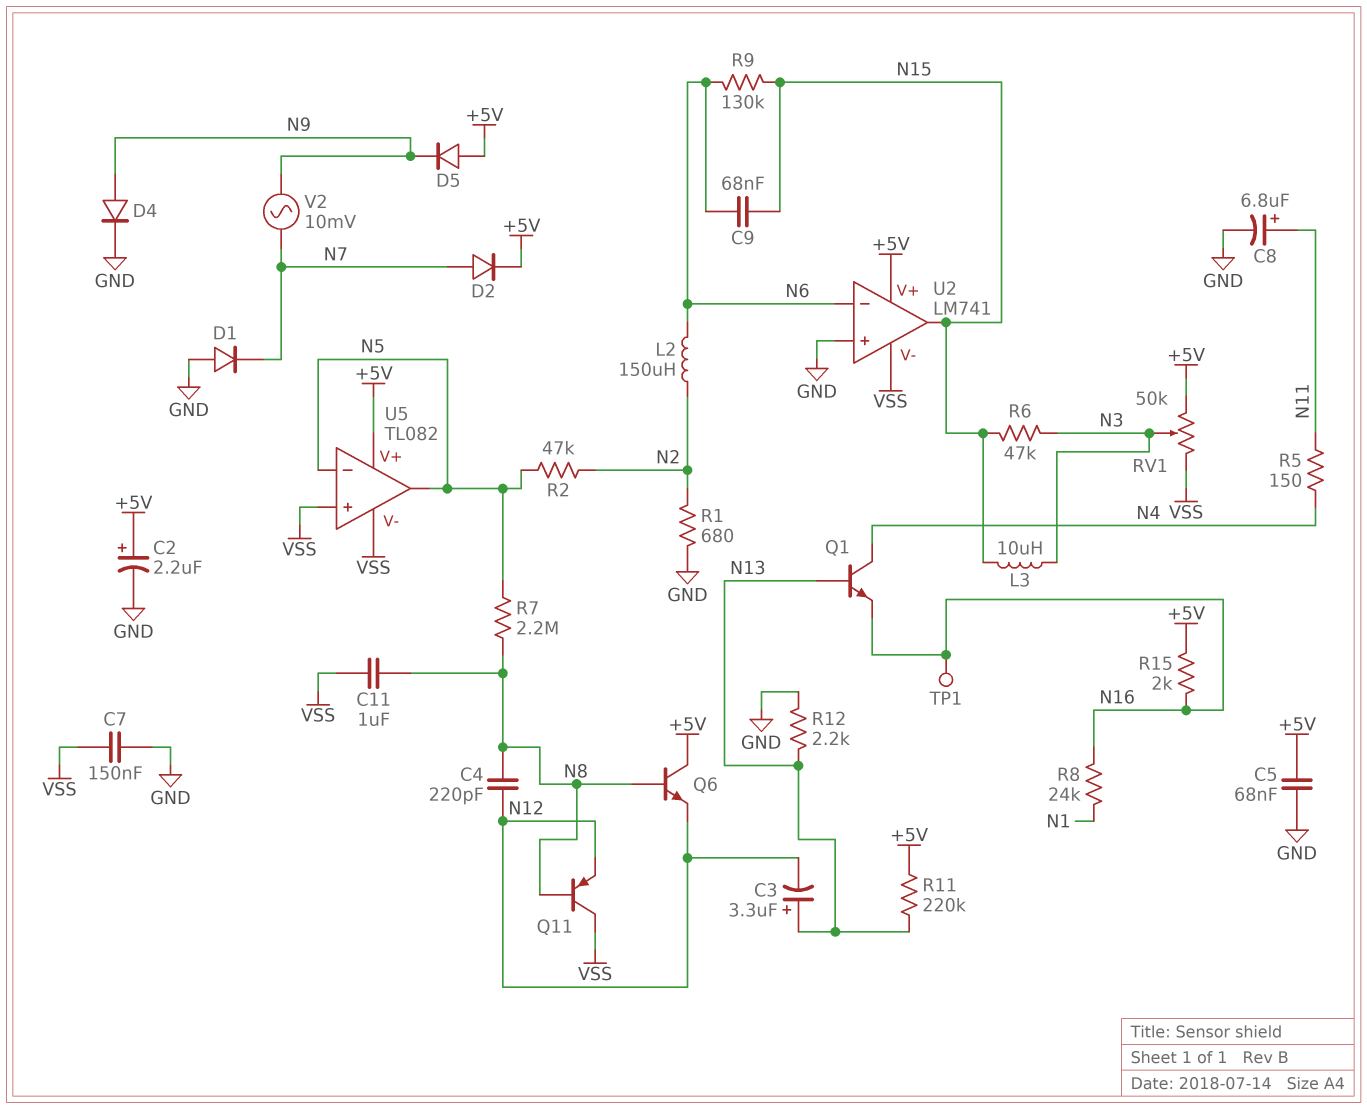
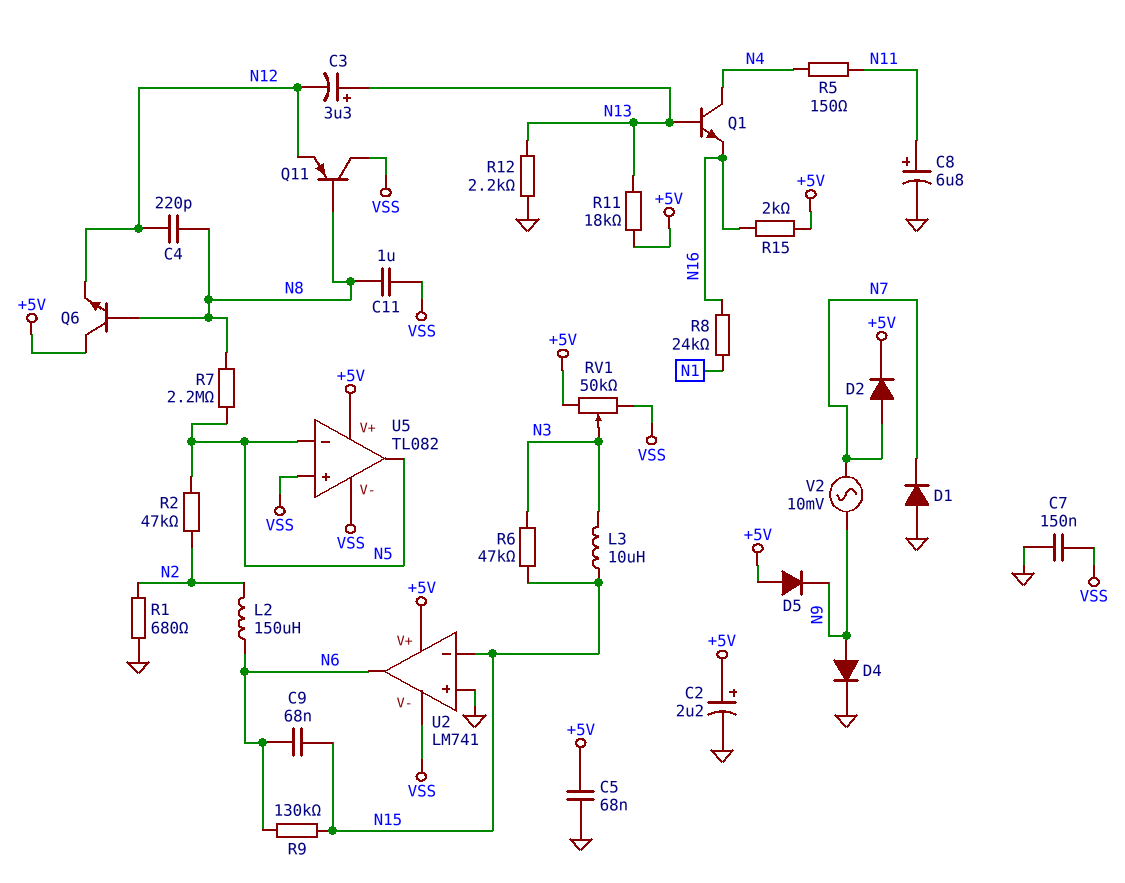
R11: 220k (+5V, N13) -> 18k (+5V, N13)
TP1: test point (N16) -> none
U2 pin in-: N6 -> N15
U2 pin out: N15 -> N6

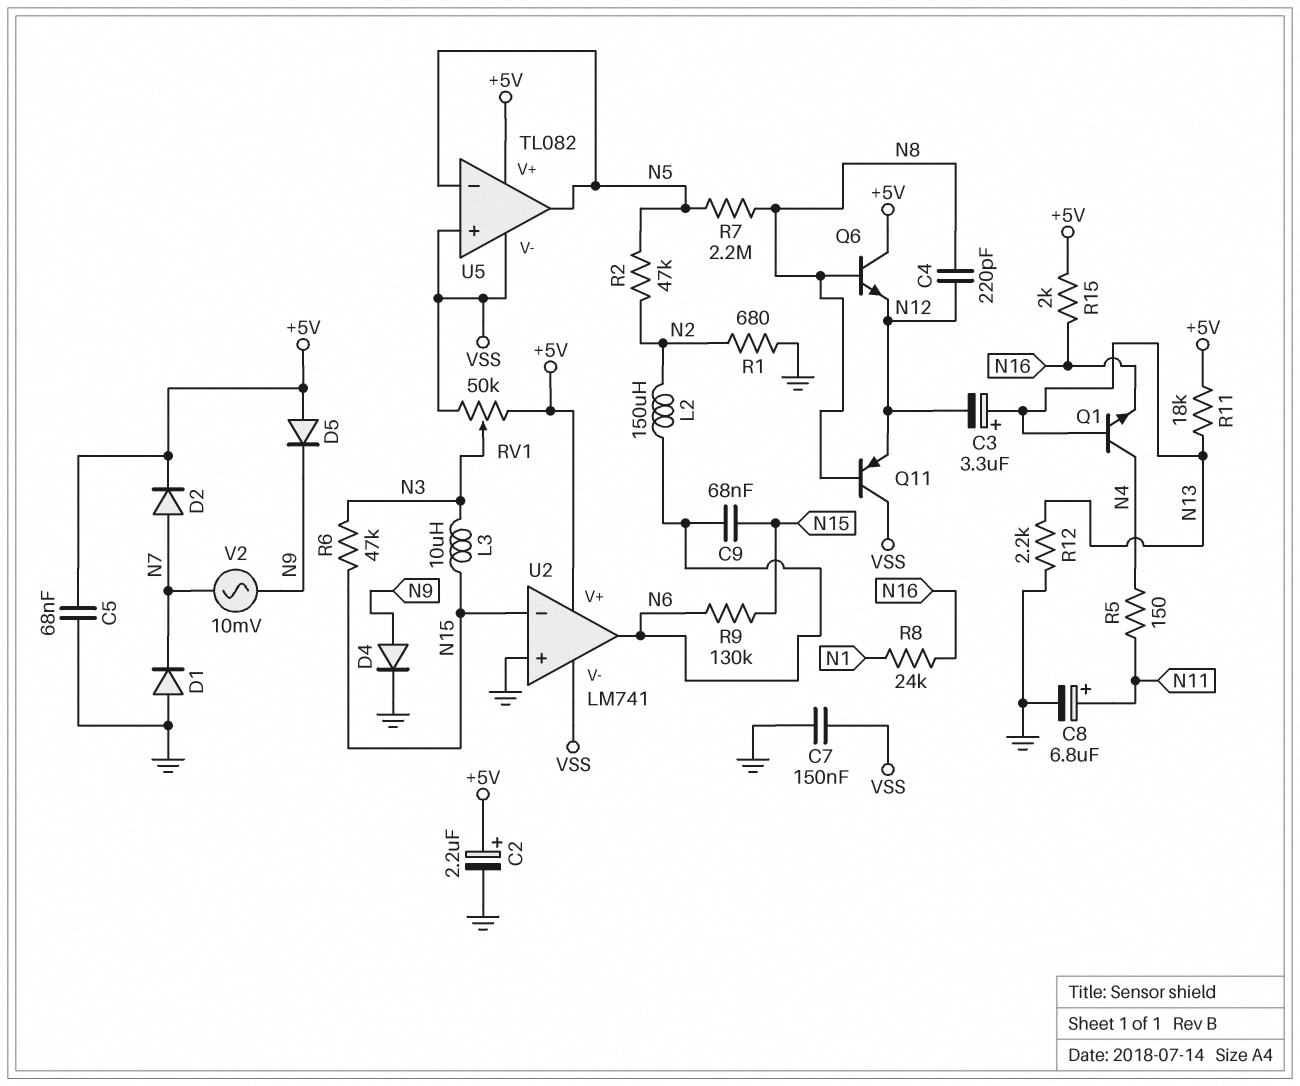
C11: 1uF (N8, VSS) -> none

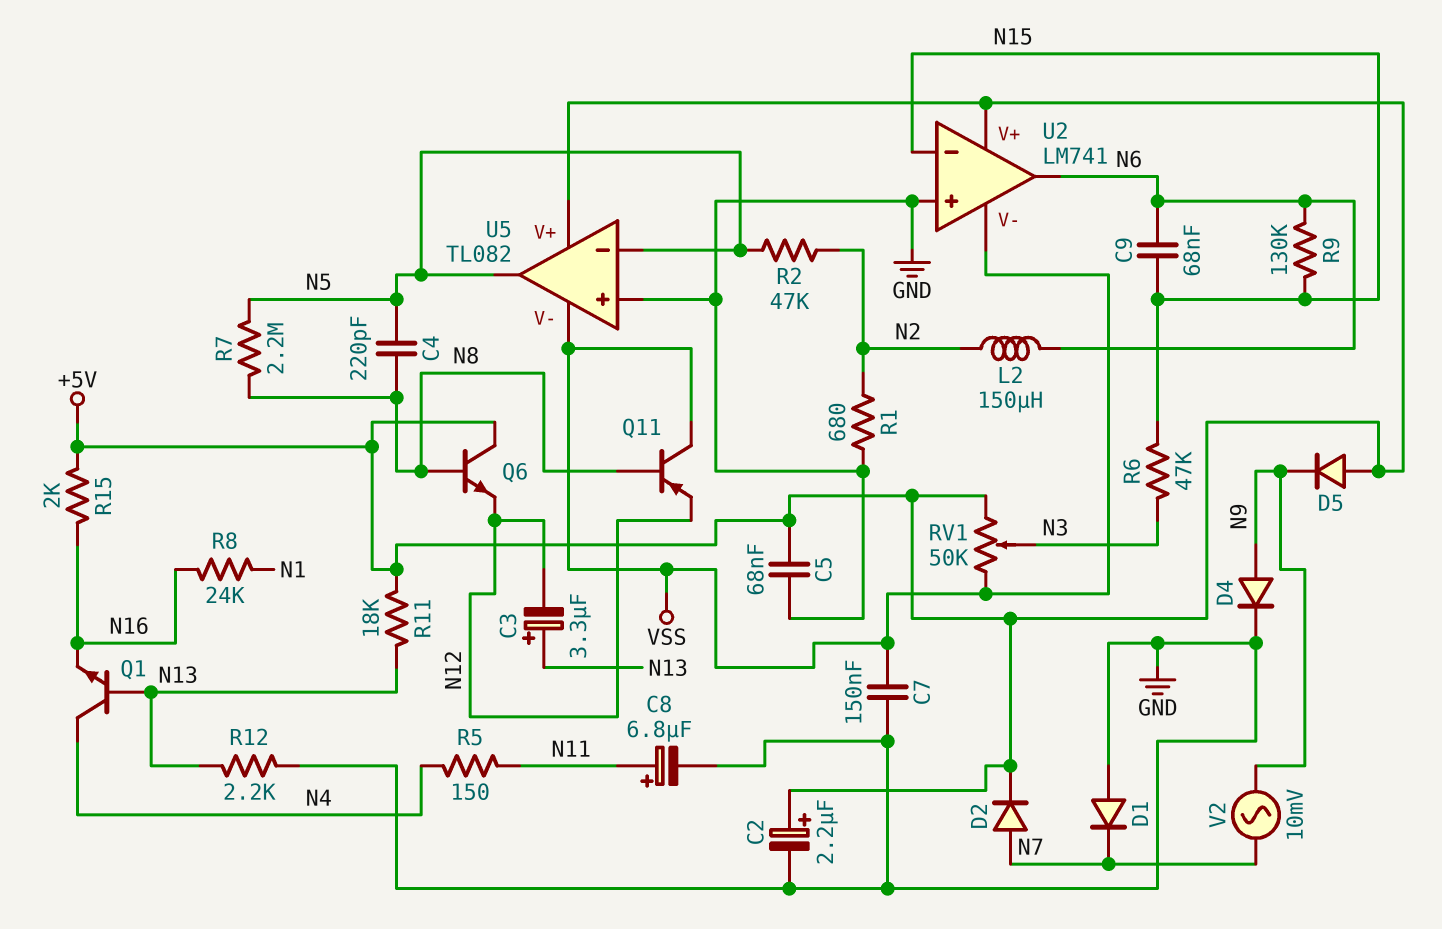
C4: 220pF (N8, N12) -> 220pF (N5, N8)
L3: 10uH (N3, N15) -> none
U5 pin in+: VSS -> GND

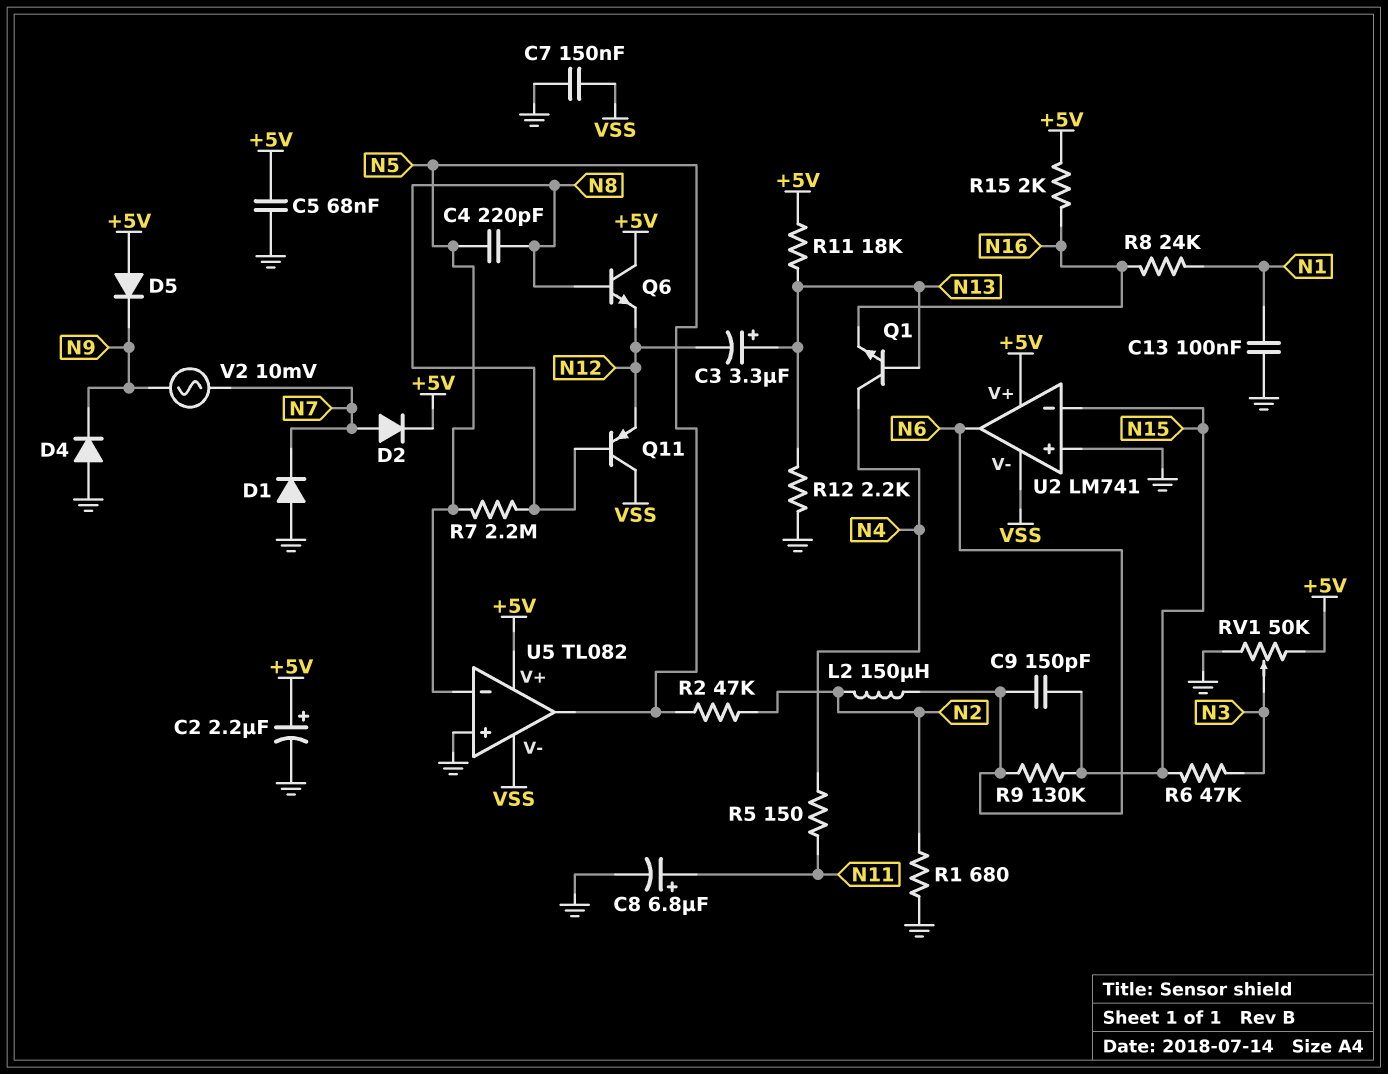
C9: 68nF (N6, N15) -> 150pF (N6, N15)
C13: none -> 100nF (GND, N1)
D4: diode (A N9, K GND) -> diode (A GND, K N9)
RV1: 50k (+5V, VSS, wiper N3) -> 50k (+5V, GND, wiper N3)

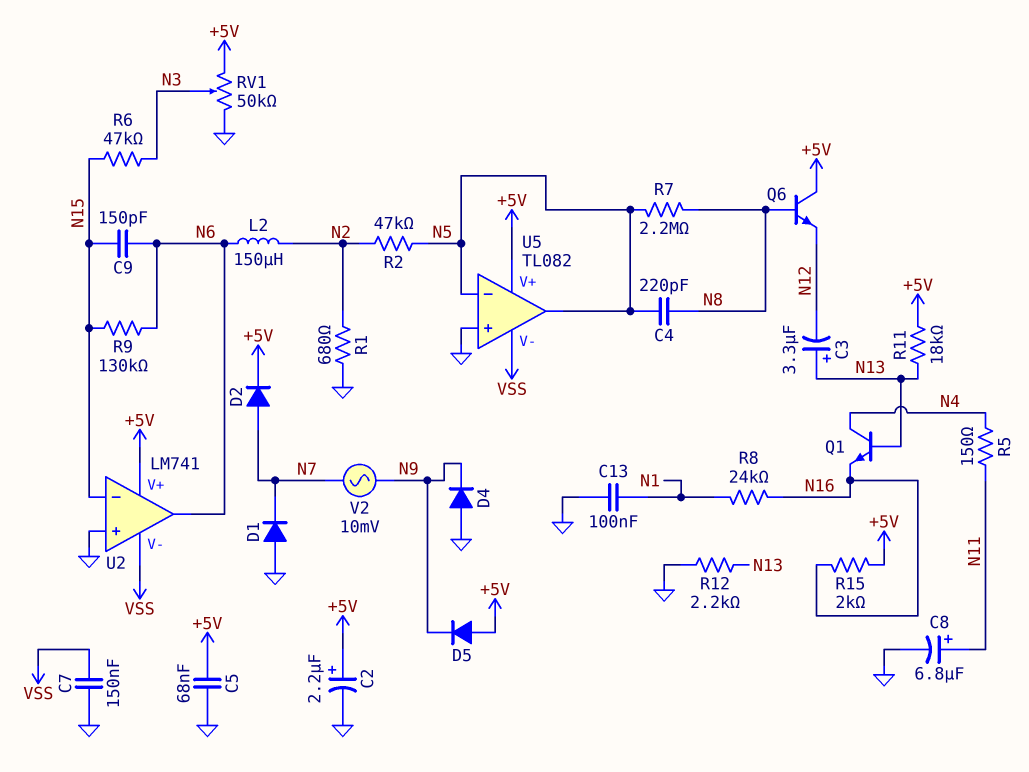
Q11: PNP (B N8, C VSS, E N12) -> none

